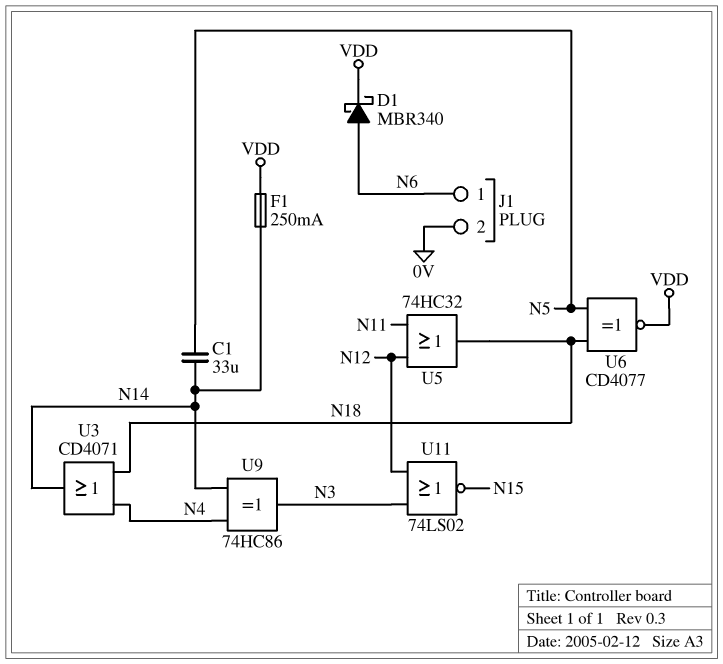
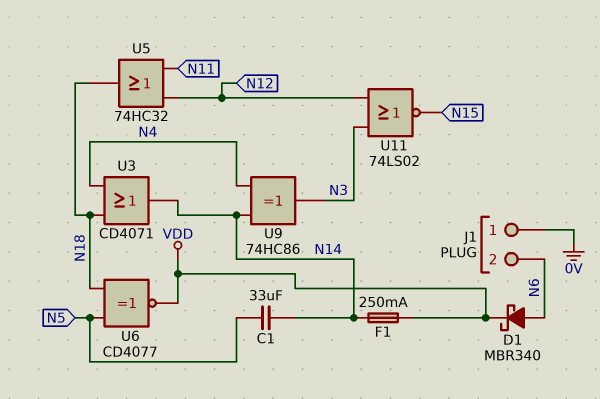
J1 pin 1: N6 -> 0V
J1 pin 2: 0V -> N6

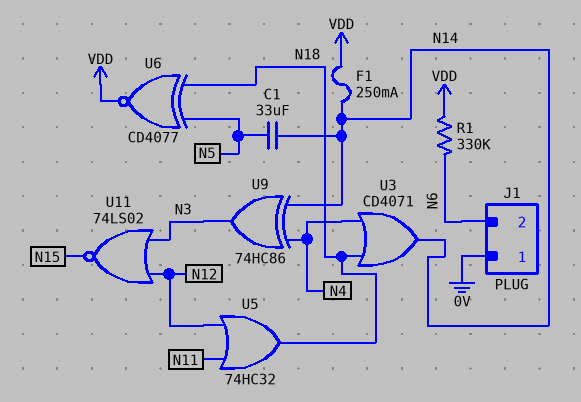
D1: schottky MBR340 (A N6, K VDD) -> none
R1: none -> 330k (N6, VDD)

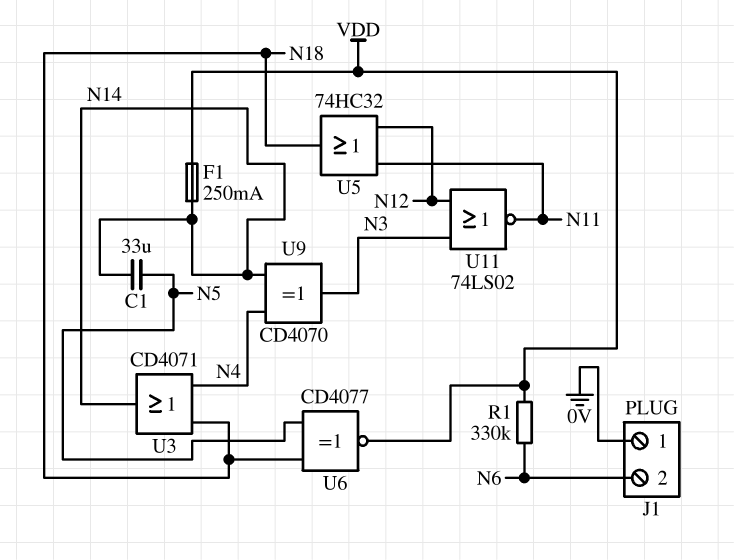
U9: XOR 74HC86 (in N4, in N14, out N3) -> XOR CD4070 (in N4, in N14, out N3)
U11: NOR 74LS02 (in N3, in N12, out N15) -> NOR 74LS02 (in N3, in N12, out N11)

